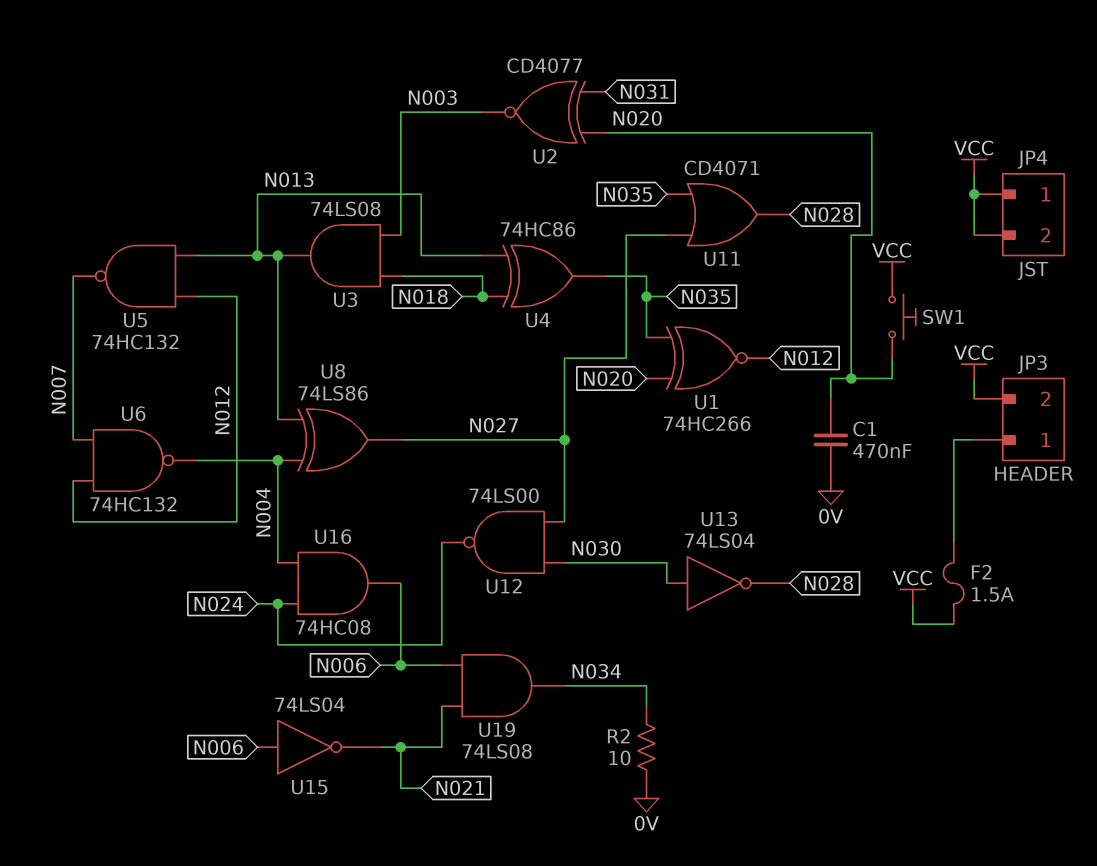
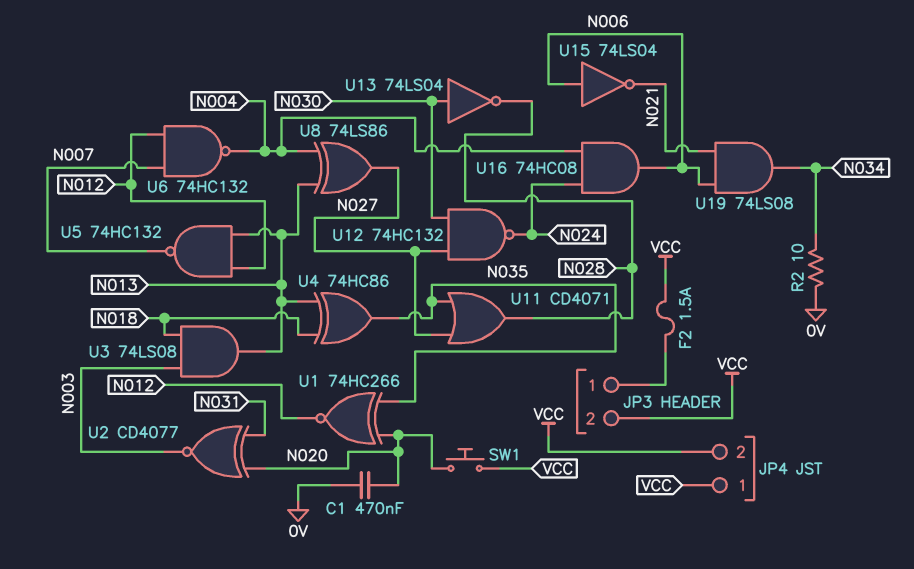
U12: NAND 74LS00 (in N027, in N030, out N024) -> NAND 74HC132 (in N027, in N030, out N024)

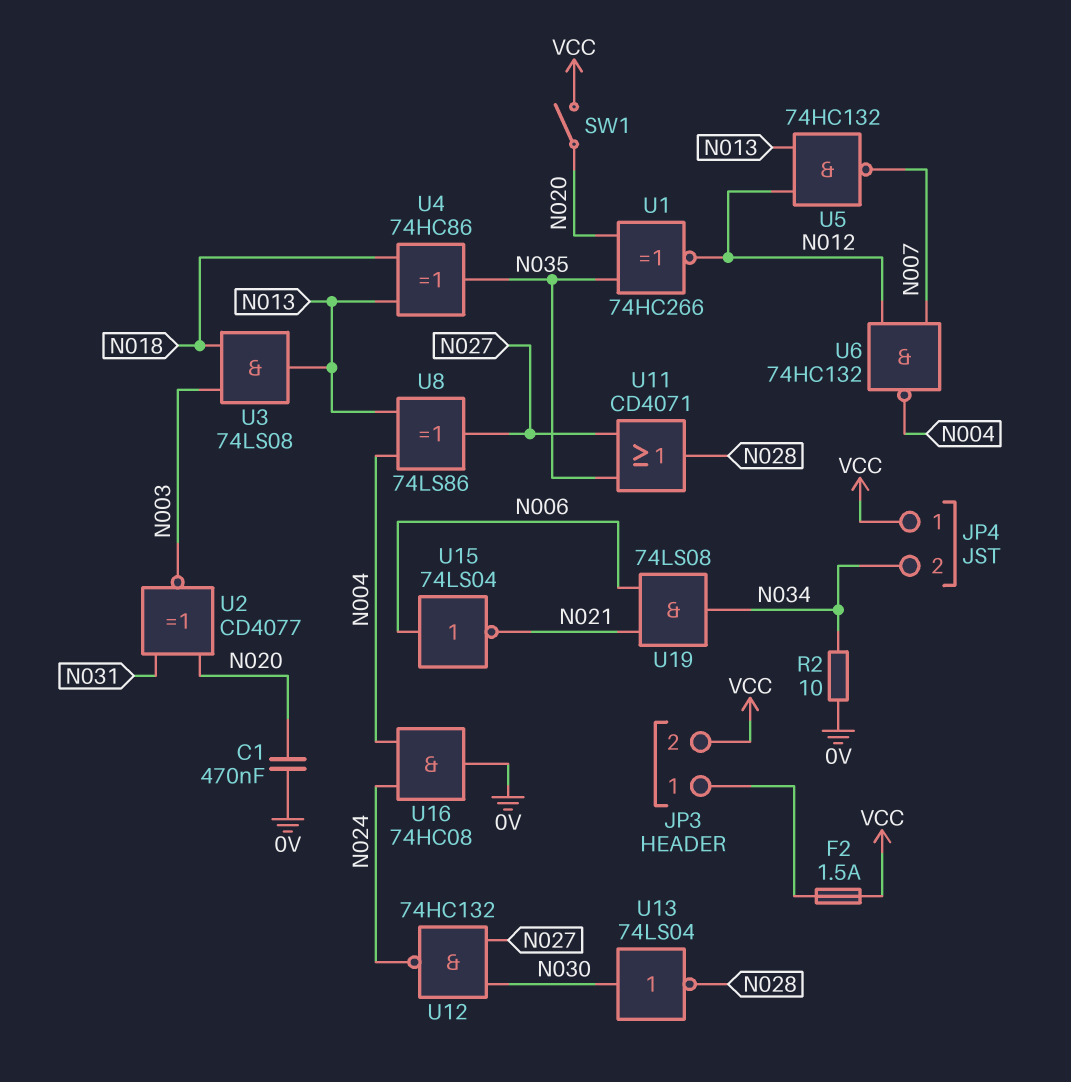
JP4 pin 2: VCC -> N034
SW1: button (N020, VCC) -> switch (N020, VCC)
U16: AND 74HC08 (in N004, in N024, out N006) -> AND 74HC08 (in N004, in N024, out 0V)

